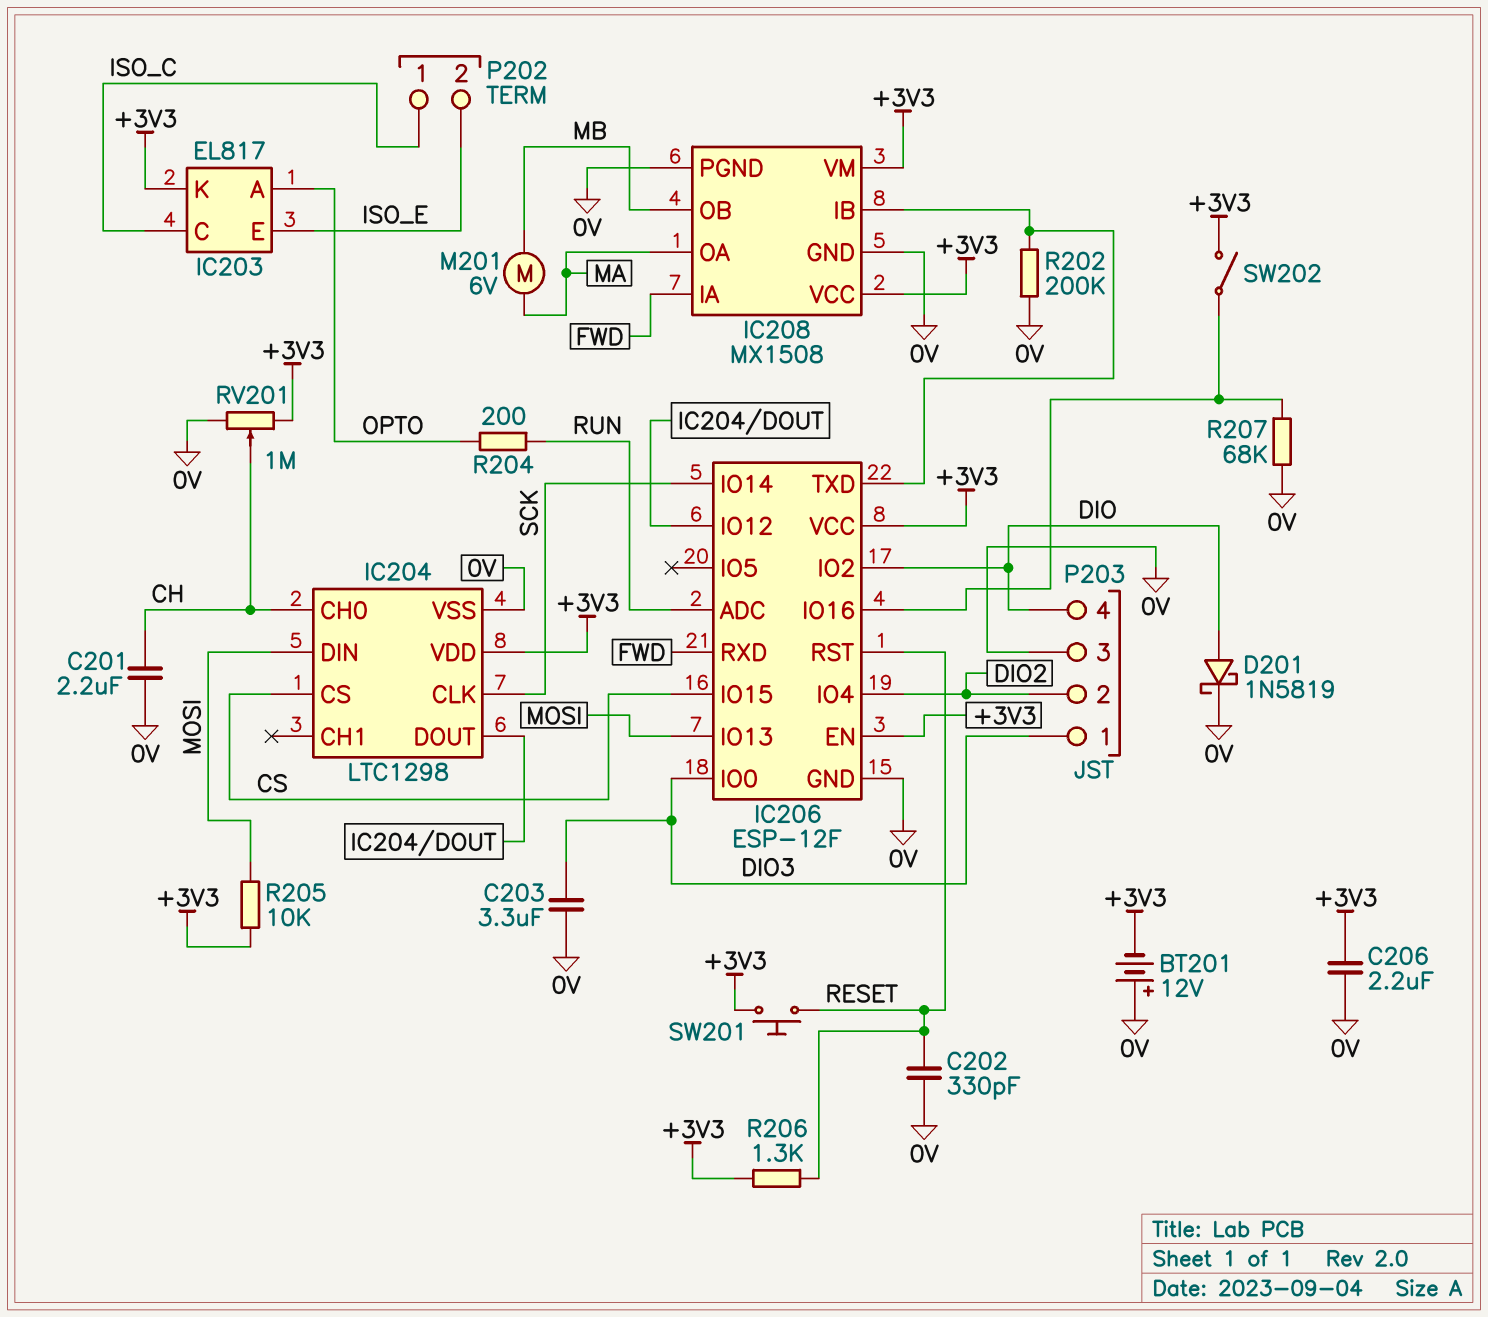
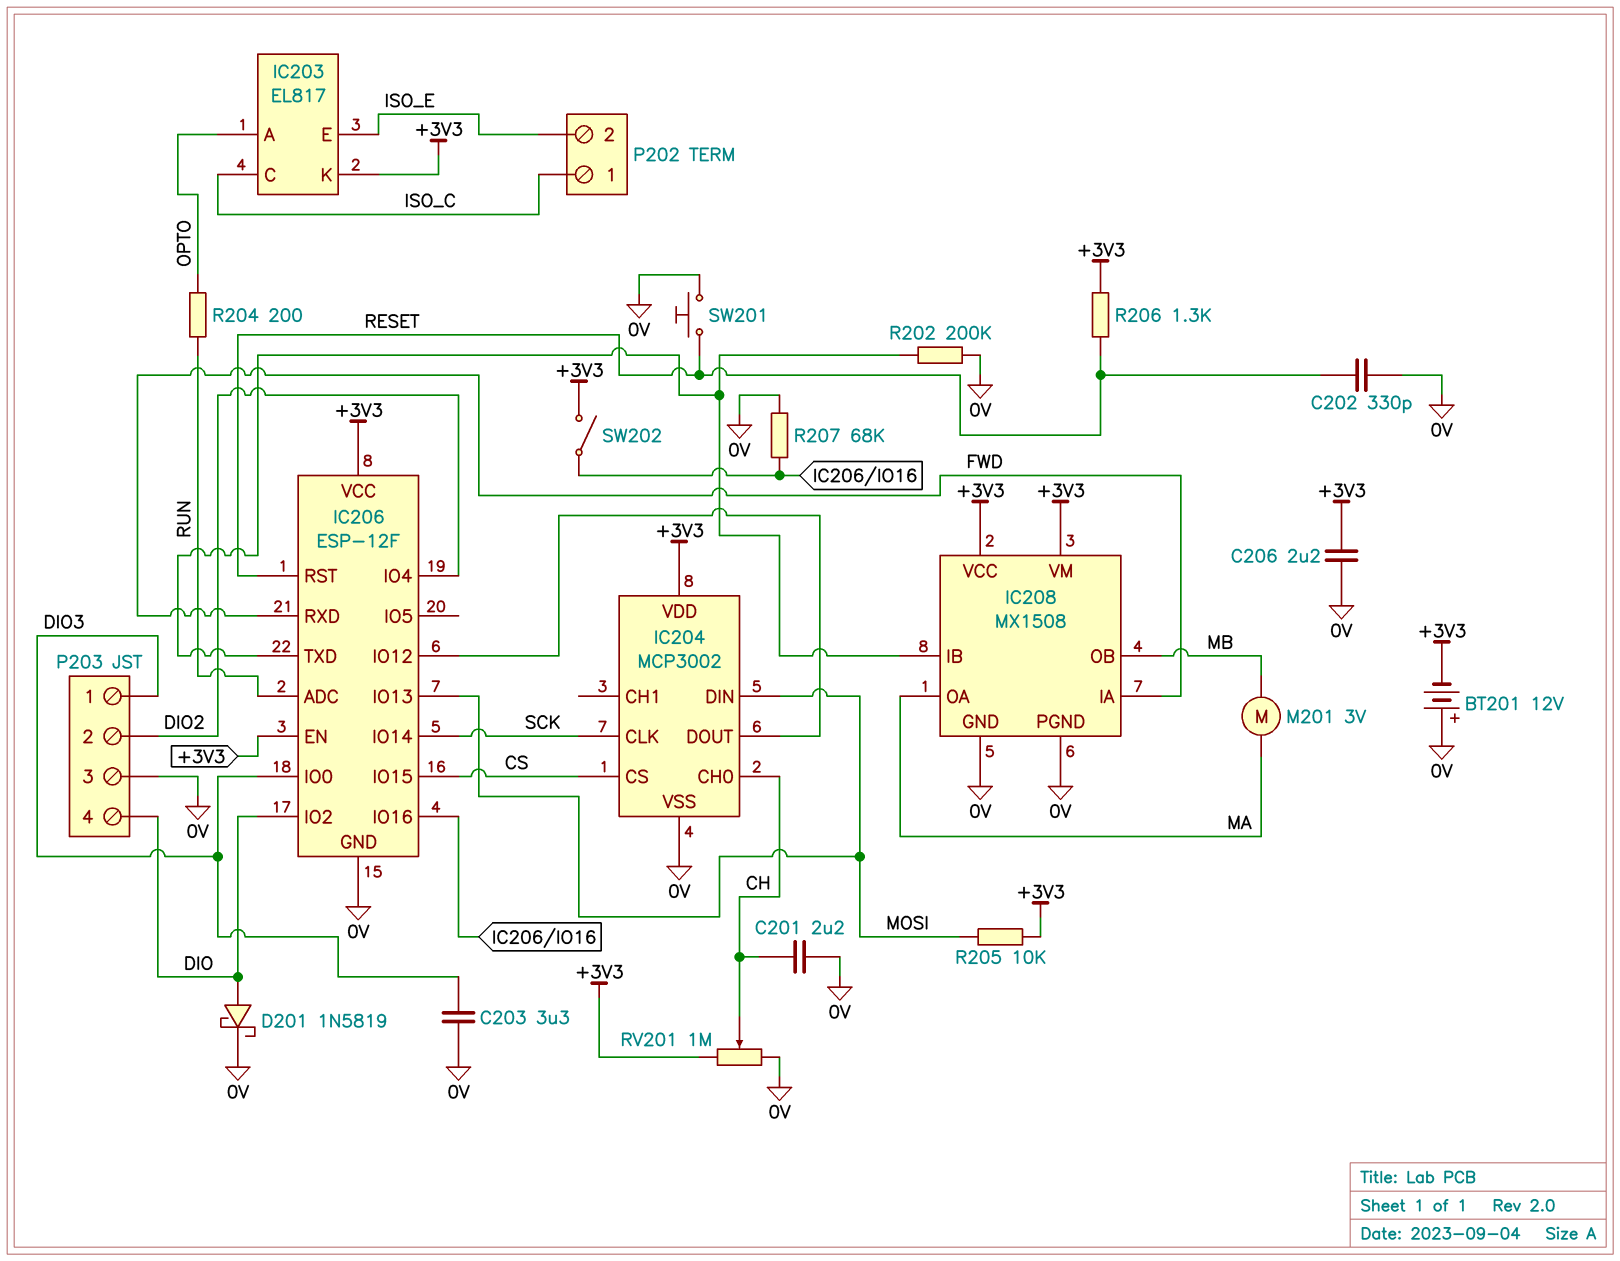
IC204: LTC1298 -> MCP3002
M201: motor 6V (MA, MB) -> motor 3V (MA, MB)
SW201: button (+3V3, RESET) -> button (0V, RESET)

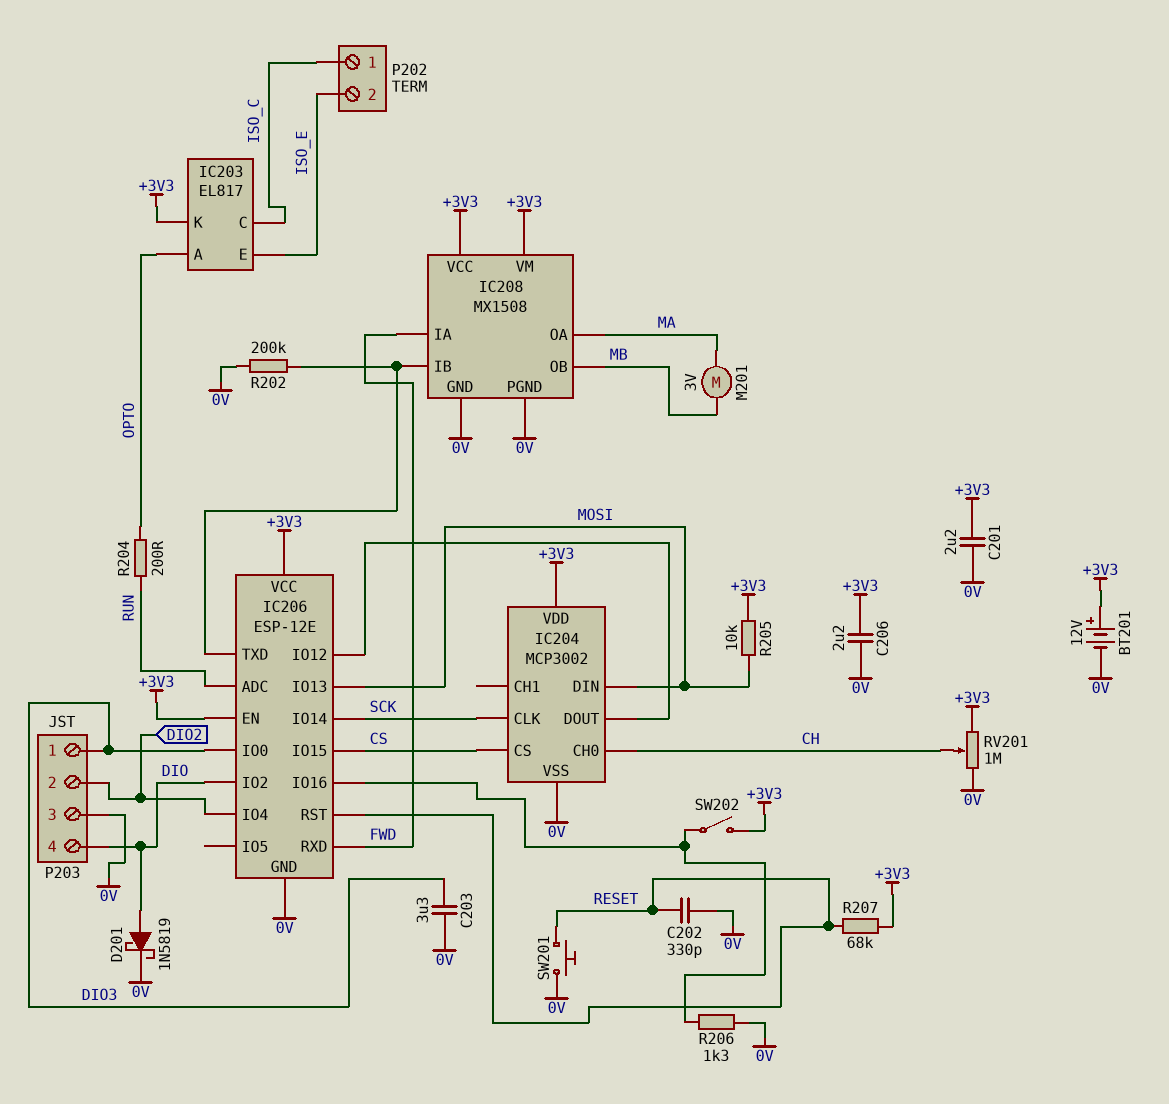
BT201: 12V (plus 0V, minus +3V3) -> 12V (plus +3V3, minus 0V)
C201: 2.2uF (0V, CH) -> 2.2uF (+3V3, 0V)
IC206: ESP-12F -> ESP-12E
R206: 1.3k (+3V3, RESET) -> 1.3k (0V, IC206/IO16)
R207: 68k (0V, IC206/IO16) -> 68k (+3V3, RESET)

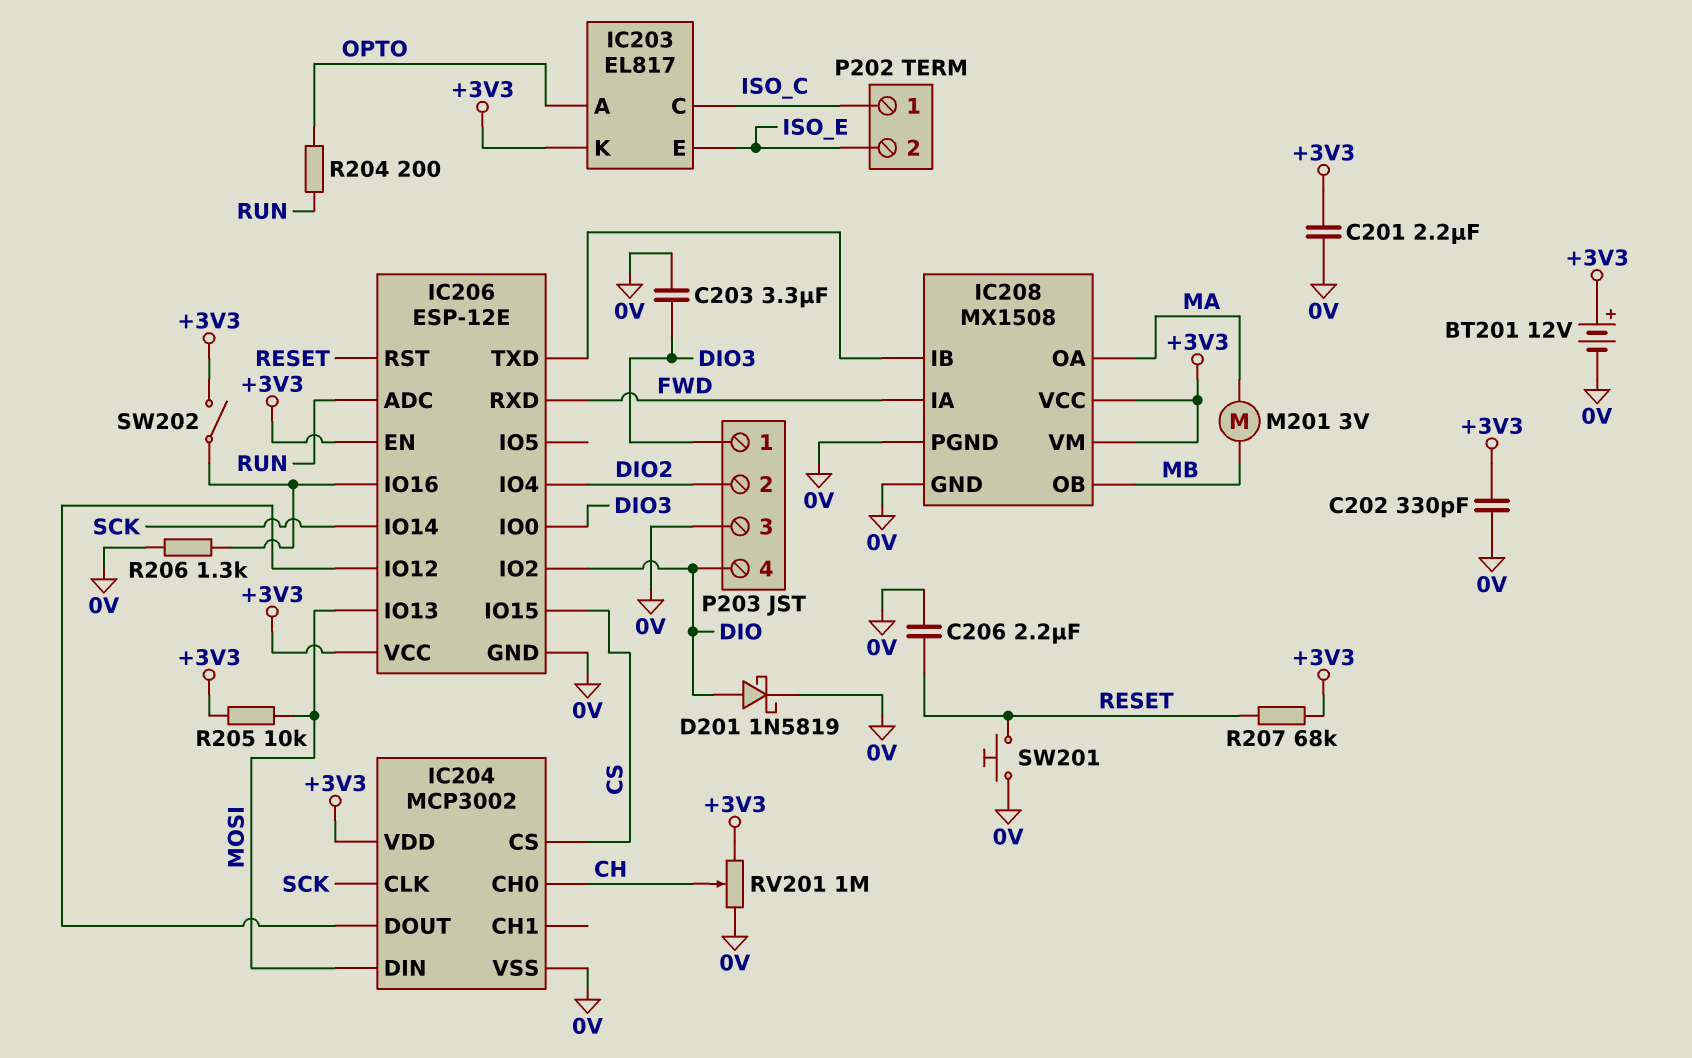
C202: 330pF (0V, RESET) -> 330pF (+3V3, 0V)
C206: 2.2uF (+3V3, 0V) -> 2.2uF (0V, RESET)
R202: 200k (0V, IC206/TXD) -> none

